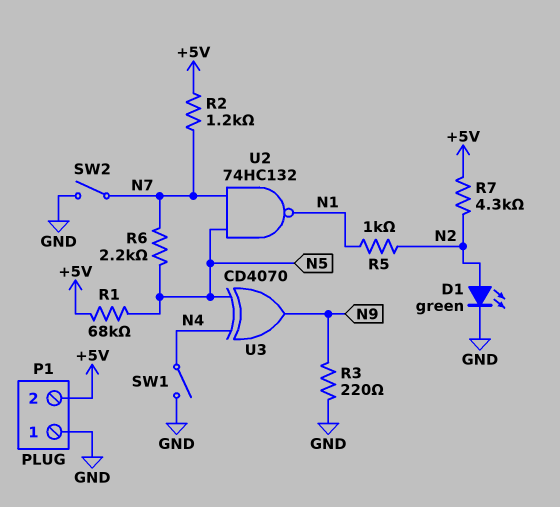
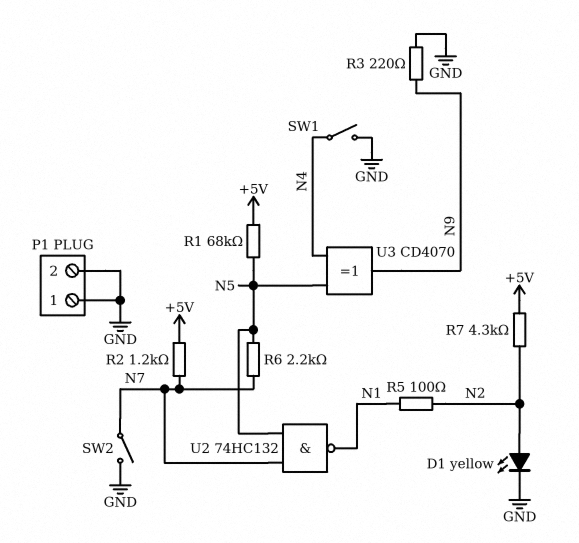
D1: LED green (A N2, K GND) -> LED yellow (A N2, K GND)
P1 pin 2: +5V -> GND
R5: 1k (N1, N2) -> 100 (N1, N2)

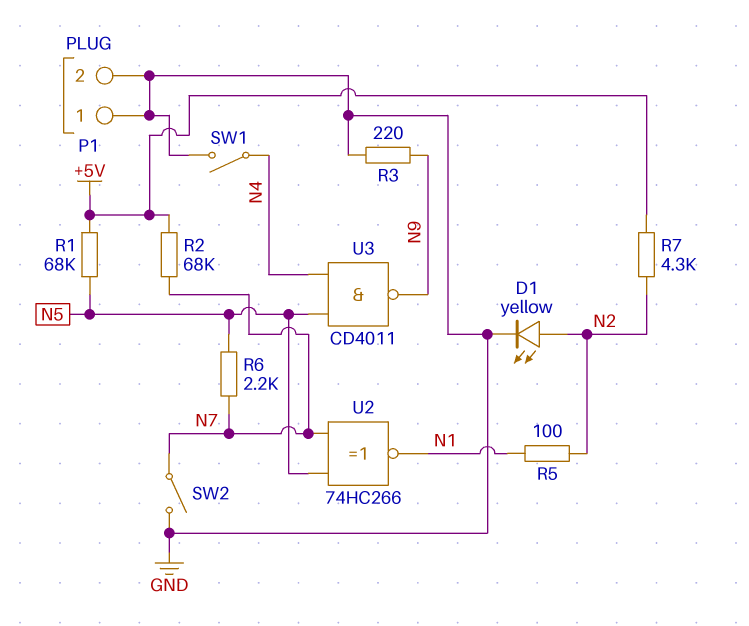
R2: 1.2k (+5V, N7) -> 68k (+5V, N7)
U2: NAND 74HC132 (in N5, in N7, out N1) -> XNOR 74HC266 (in N5, in N7, out N1)
U3: XOR CD4070 (in N4, in N5, out N9) -> NAND CD4011 (in N4, in N5, out N9)

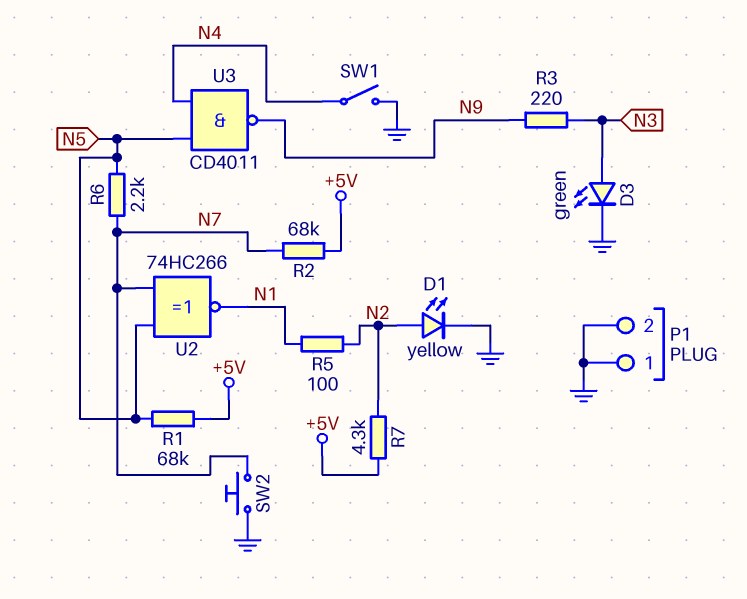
D3: none -> LED green (A N3, K GND)
R3: 220 (GND, N9) -> 220 (N3, N9)
SW2: switch (GND, N7) -> button (GND, N7)

